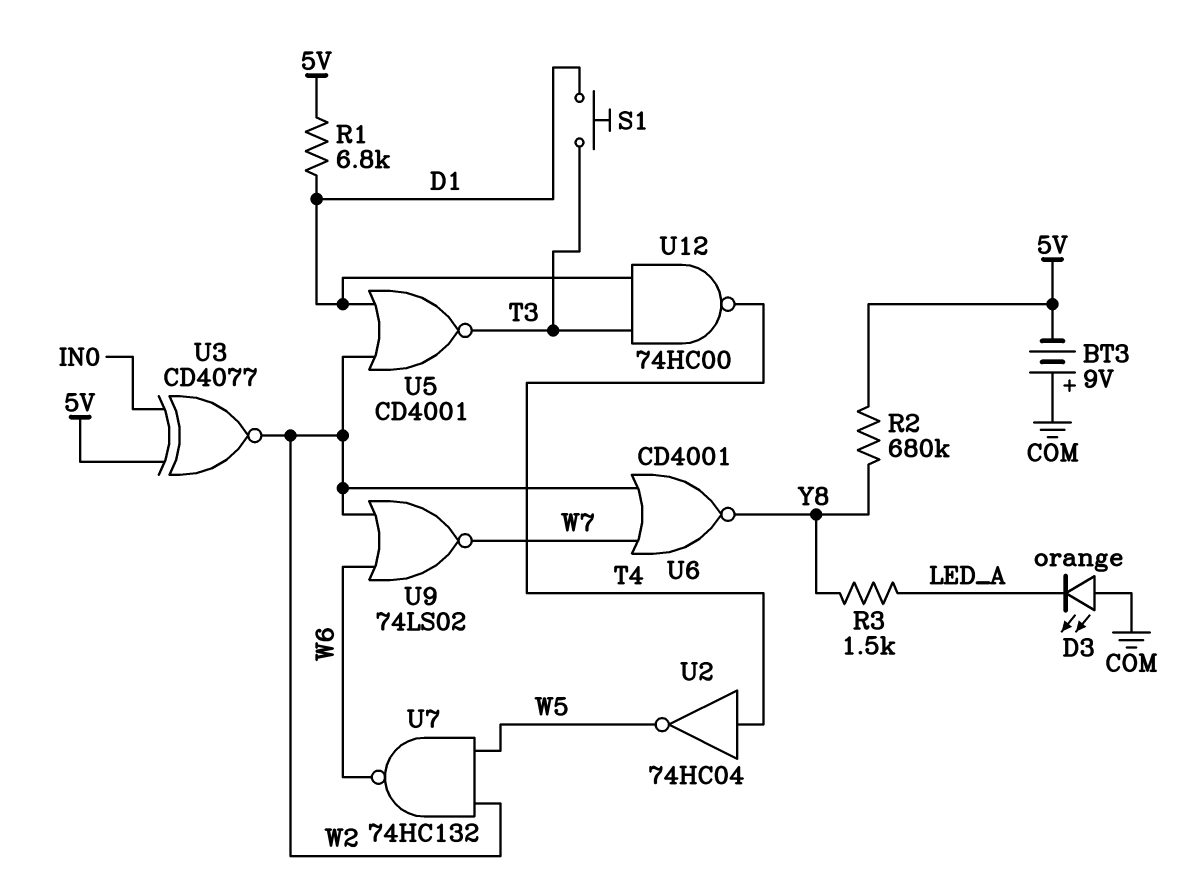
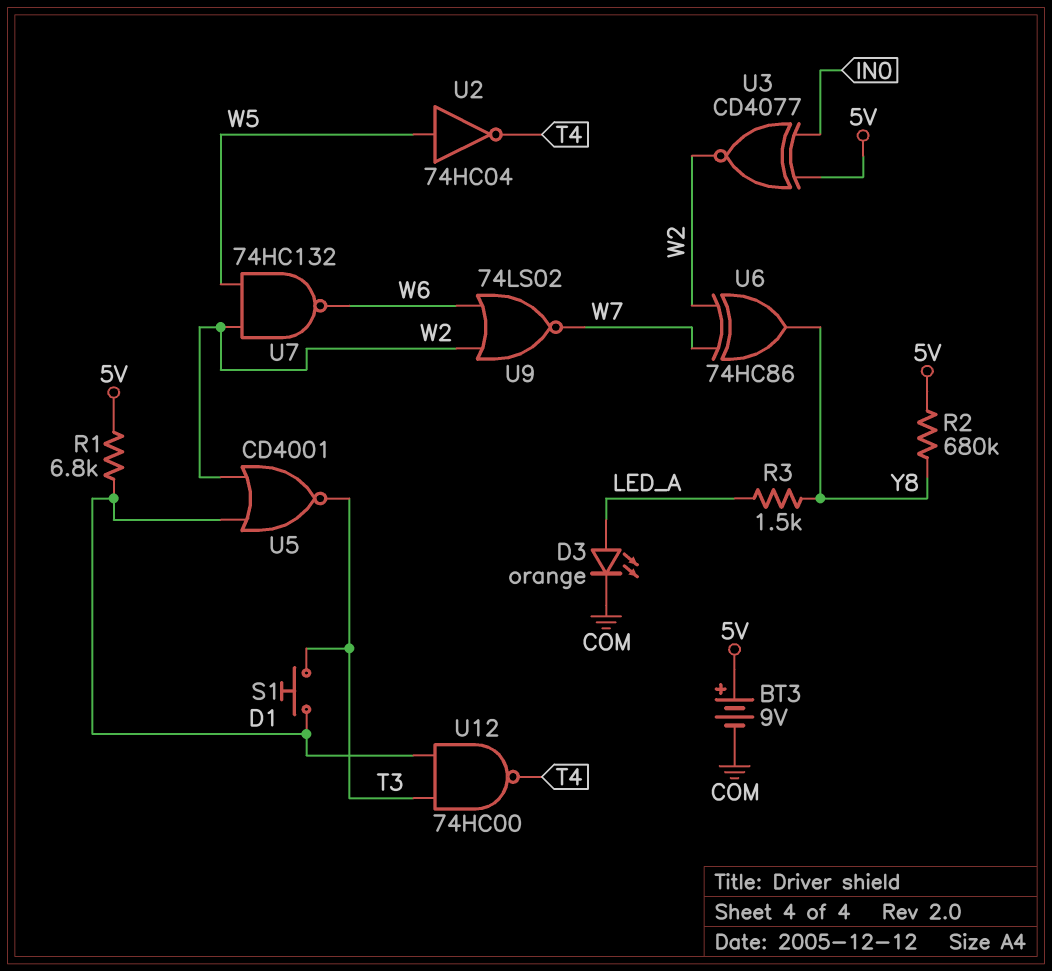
BT3: 9V (plus COM, minus 5V) -> 9V (plus 5V, minus COM)
D3: LED orange (A COM, K LED_A) -> LED orange (A LED_A, K COM)
U2: NOT 74HC04 (in T4, out W5) -> NOT 74HC04 (in W5, out T4)
U6: NOR CD4001 (in W2, in W7, out Y8) -> XOR 74HC86 (in W2, in W7, out Y8)

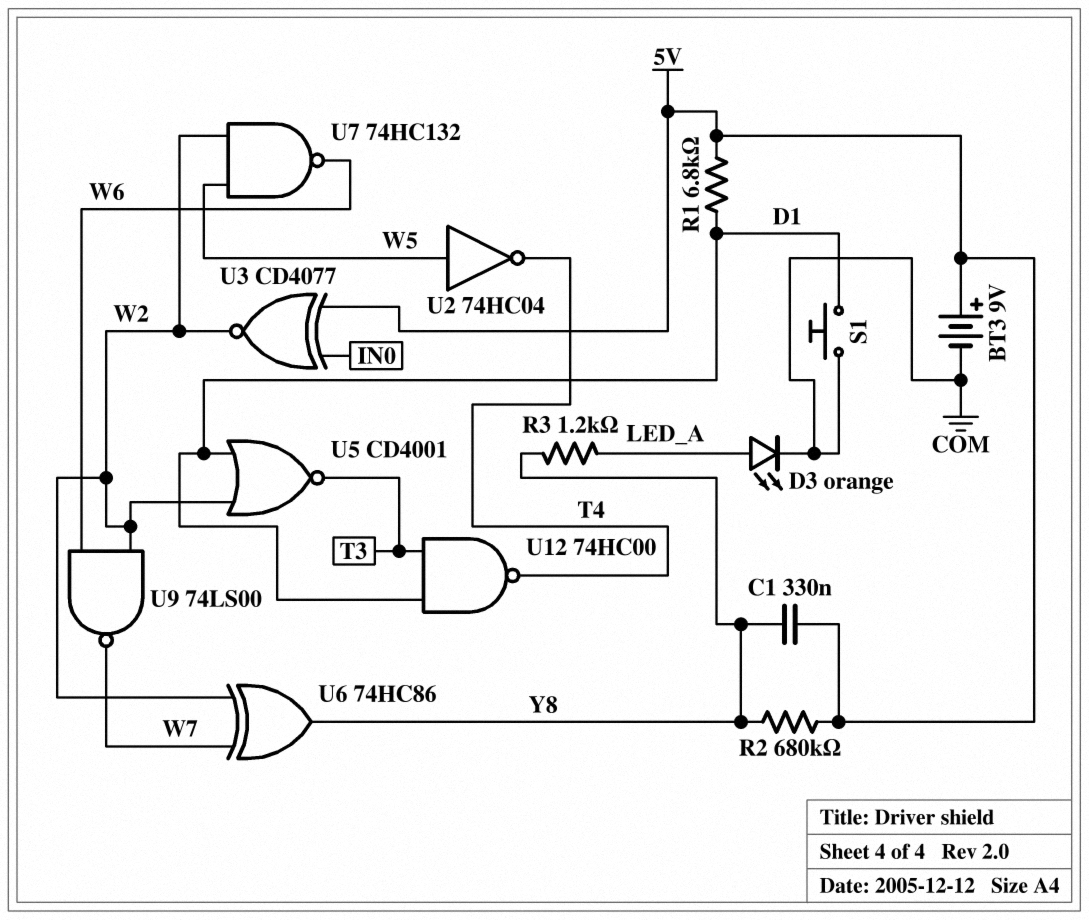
C1: none -> 330nF (5V, Y8)
R3: 1.5k (LED_A, Y8) -> 1.2k (LED_A, Y8)
S1: button (D1, T3) -> button (COM, D1)
U9: NOR 74LS02 (in W2, in W6, out W7) -> NAND 74LS00 (in W2, in W6, out W7)

